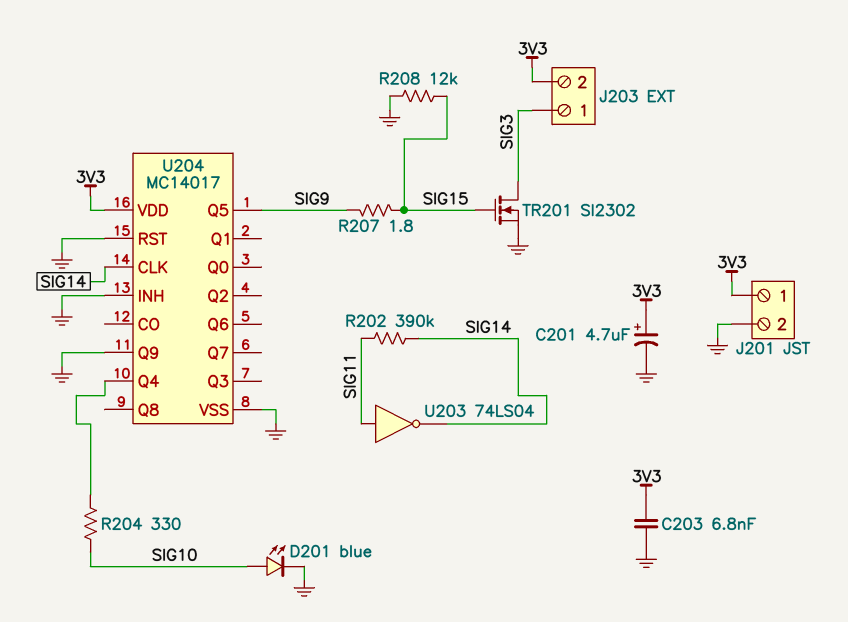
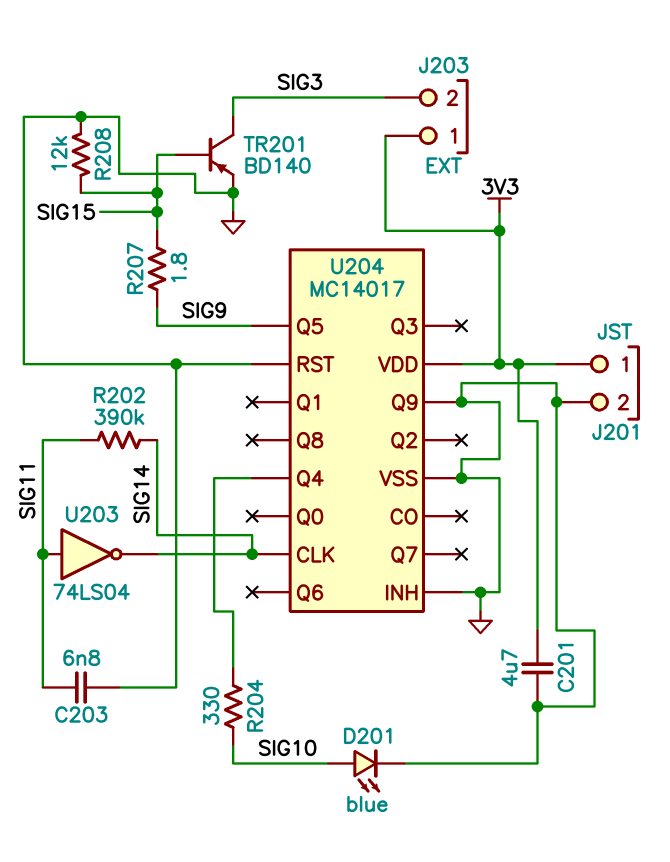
C201: 4.7uF (plus 3V3, minus GND) -> 4.7uF (3V3, GND)
C203: 6.8nF (3V3, GND) -> 6.8nF (GND, SIG11)
J203 pin 1: SIG3 -> 3V3
J203 pin 2: 3V3 -> SIG3
TR201: NMOS SI2302 (G SIG15, D SIG3, S GND) -> PNP BD140 (B SIG15, C SIG3, E GND)

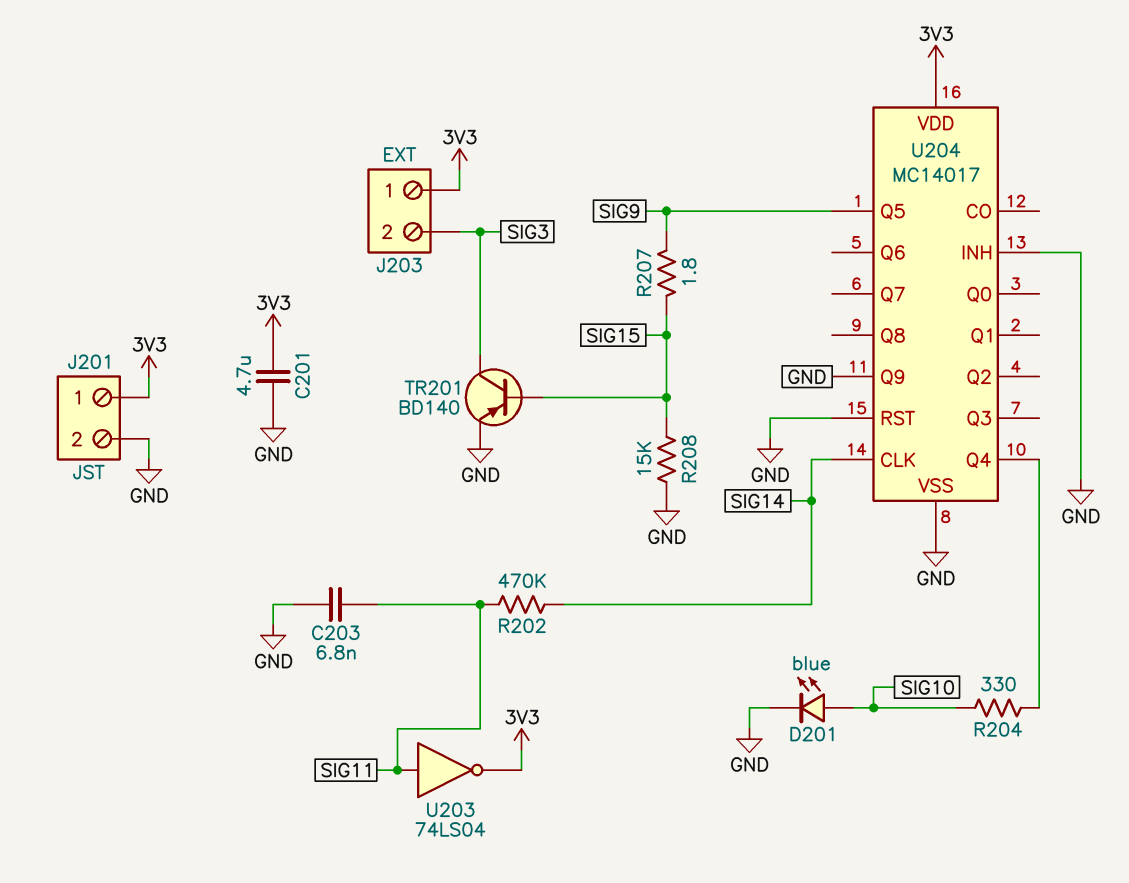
R202: 390k (SIG11, SIG14) -> 470k (SIG11, SIG14)
R208: 12k (GND, SIG15) -> 15k (GND, SIG15)
U203: NOT 74LS04 (in SIG11, out SIG14) -> NOT 74LS04 (in SIG11, out 3V3)

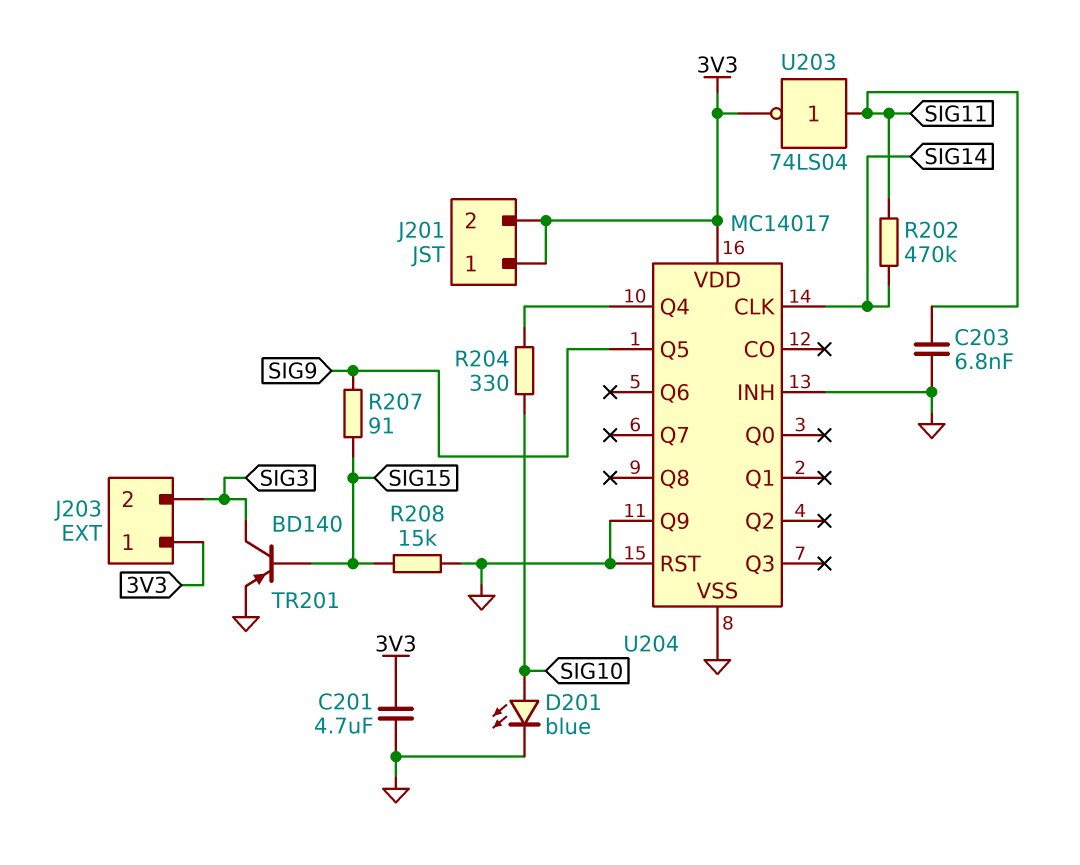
J201 pin 2: GND -> 3V3
R207: 1.8 (SIG9, SIG15) -> 91 (SIG9, SIG15)

